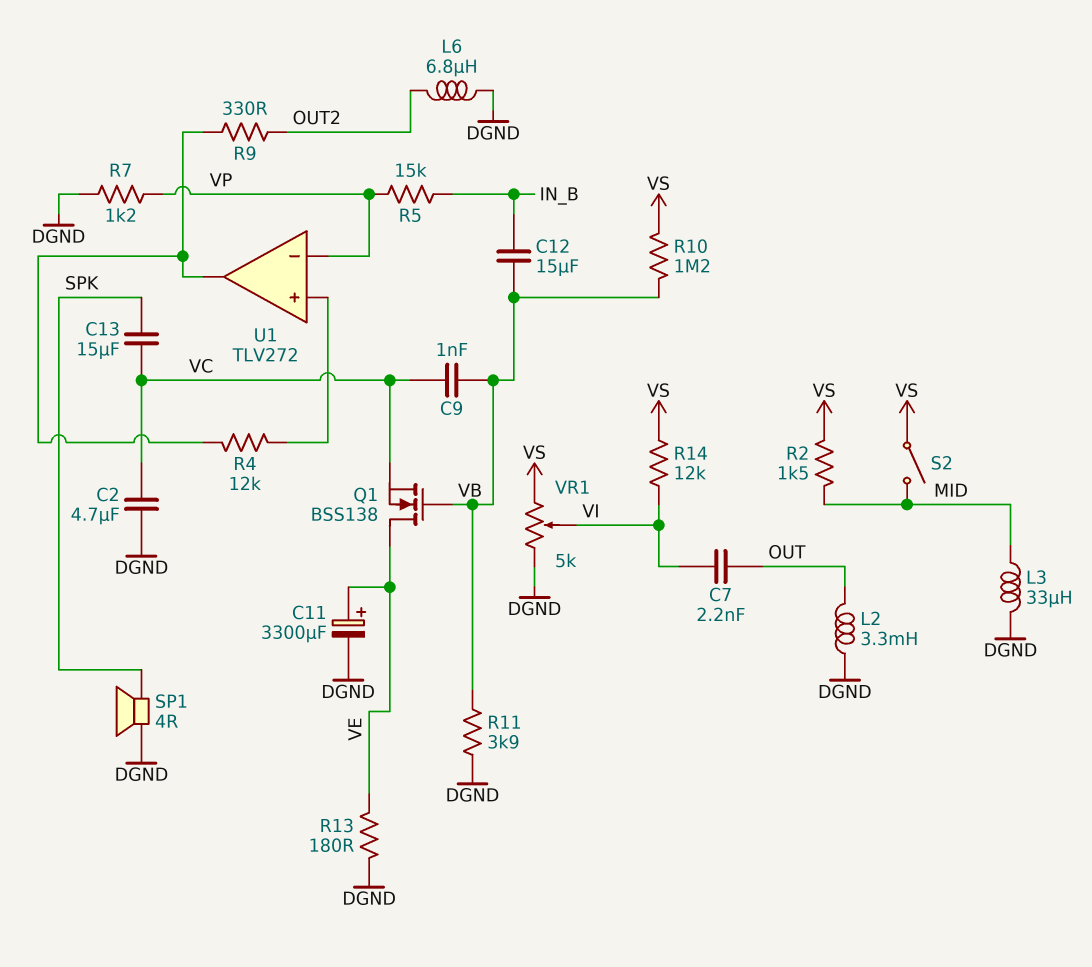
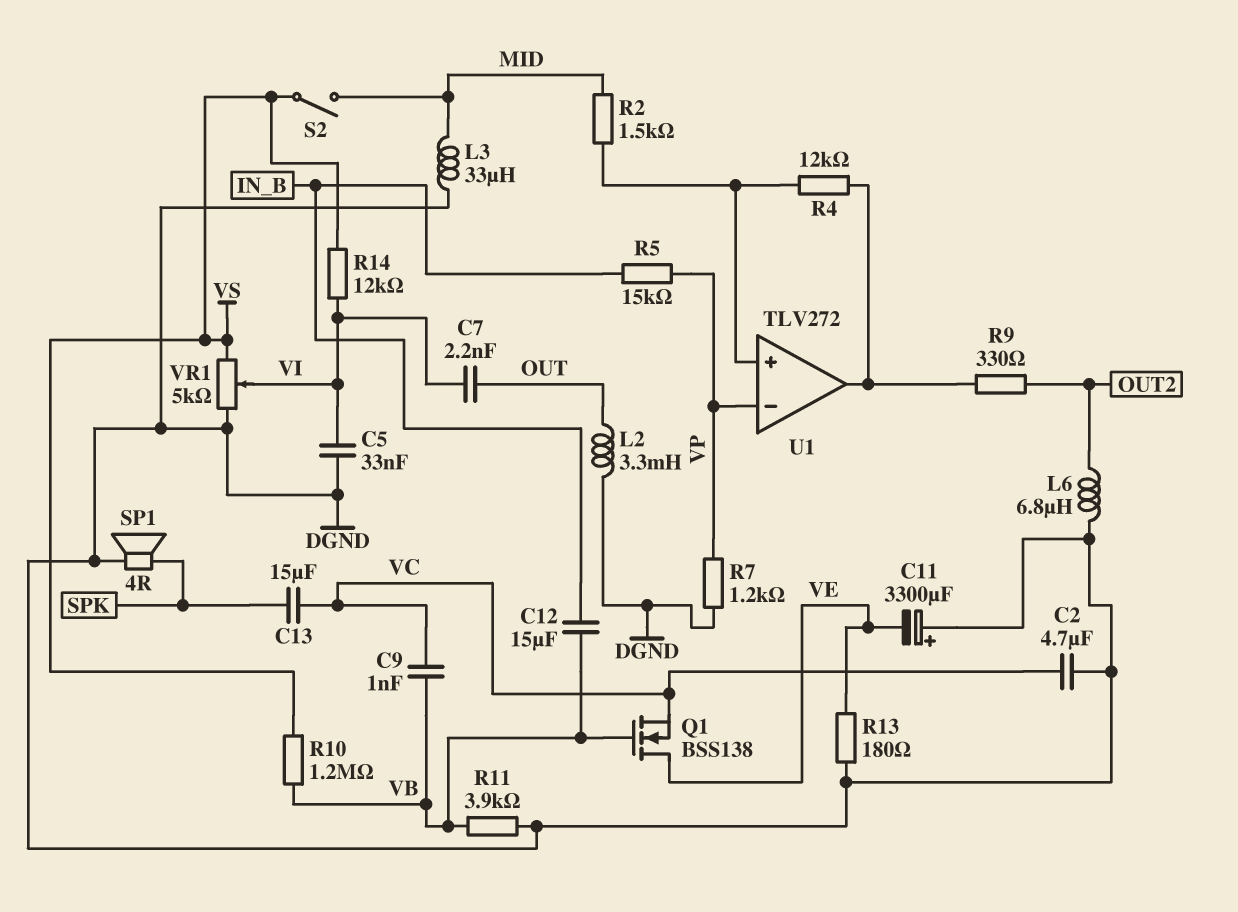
C5: none -> 33nF (DGND, VI)
C11: 3300uF (plus VE, minus DGND) -> 3300uF (plus DGND, minus VE)
R2: 1.5k (MID, VS) -> 1.5k (MID, U1/in+)

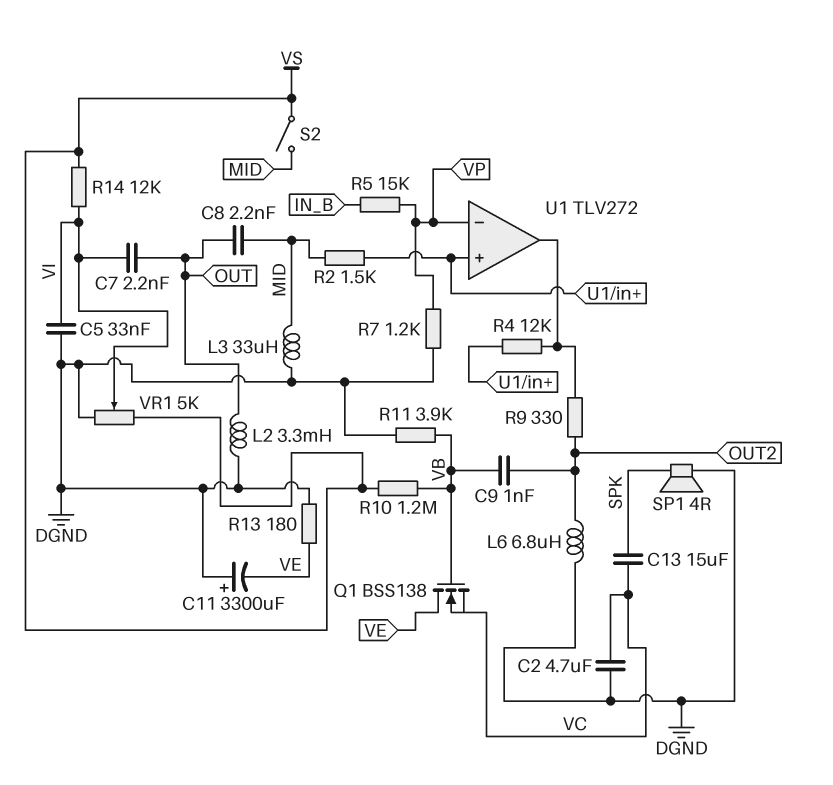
C8: none -> 2.2nF (MID, OUT)
C9: 1nF (VB, VC) -> 1nF (OUT2, VB)
C12: 15uF (IN_B, VB) -> none

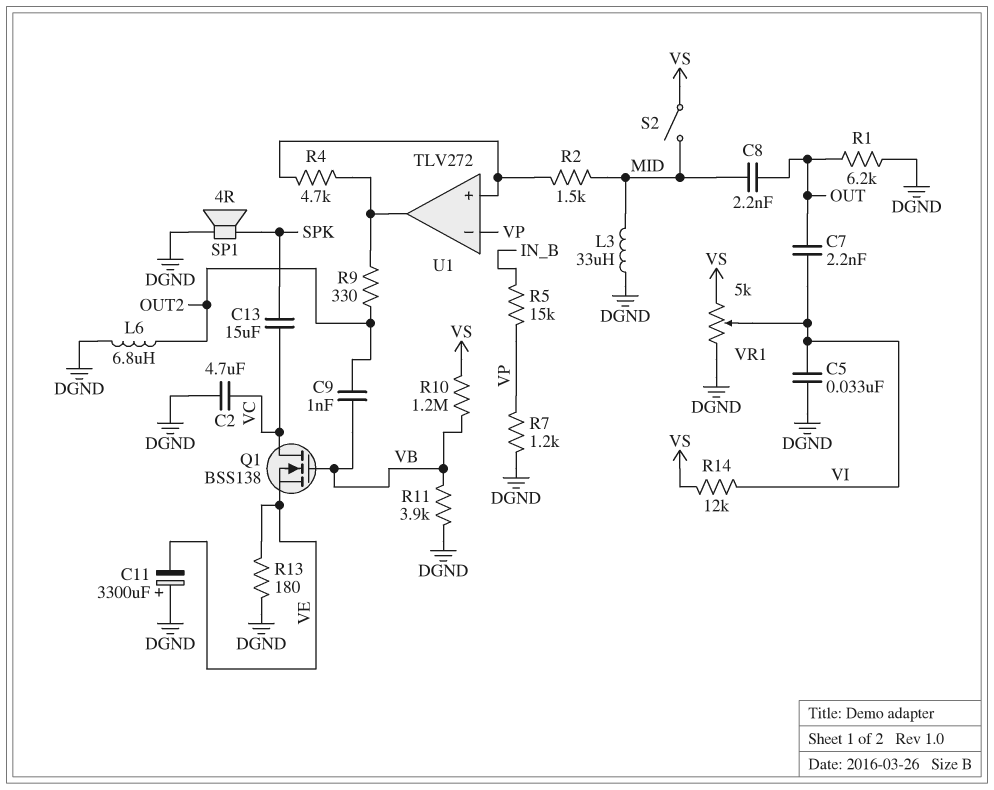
L2: 3.3mH (DGND, OUT) -> none
Q1: NMOS BSS138 (G VB, D VE, S VC) -> NMOS BSS138 (G VB, D VC, S VE)
R1: none -> 6.2k (DGND, OUT)
R4: 12k (U1/in+, U1/out) -> 4.7k (U1/in+, U1/out)

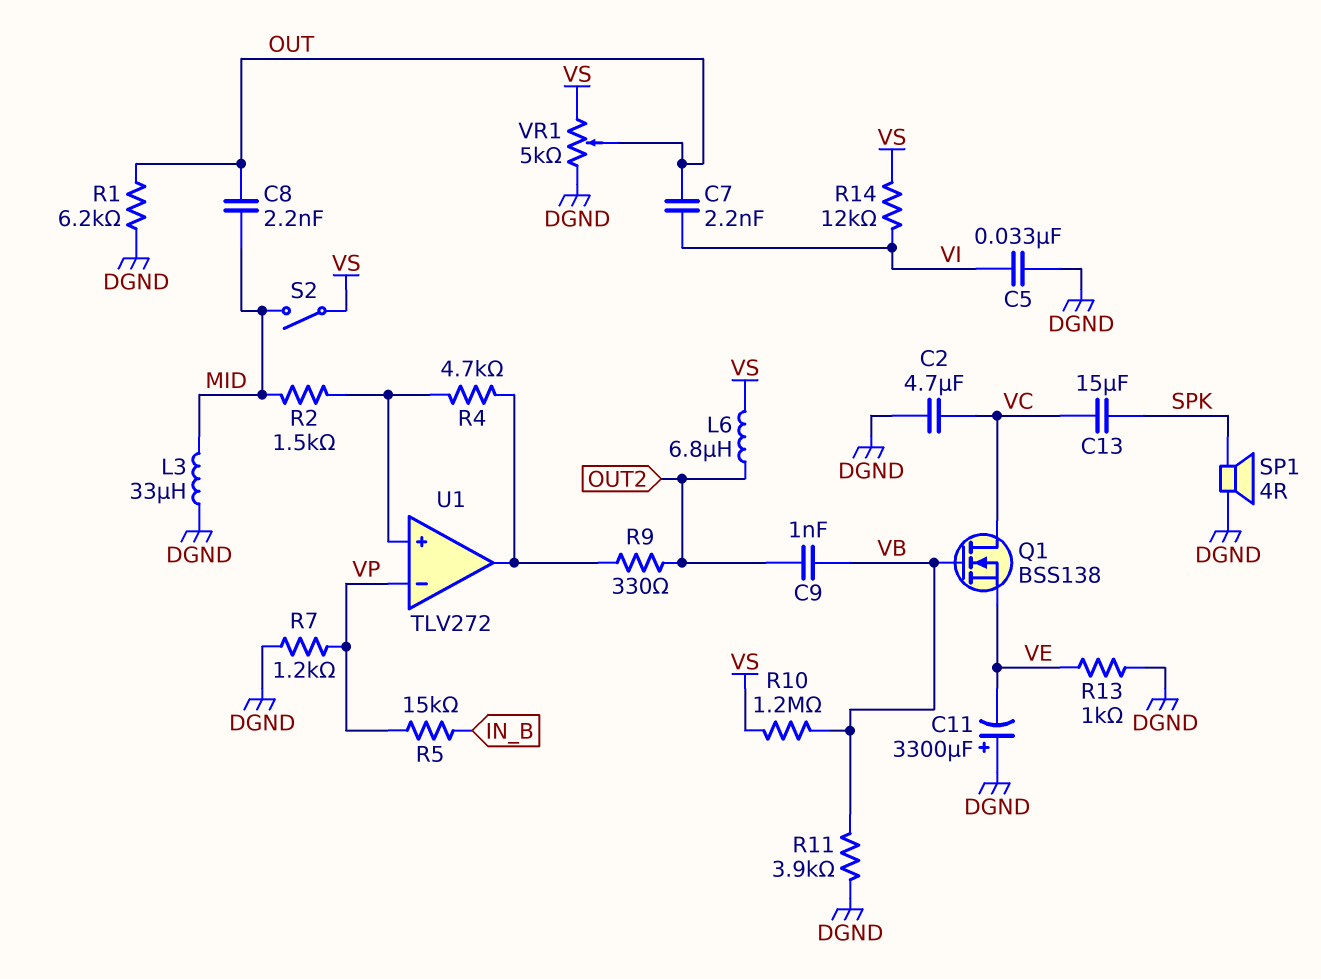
L6: 6.8uH (DGND, OUT2) -> 6.8uH (OUT2, VS)
R13: 180 (DGND, VE) -> 1k (DGND, VE)
VR1: 5k (DGND, VS, wiper VI) -> 5k (DGND, VS, wiper OUT)

